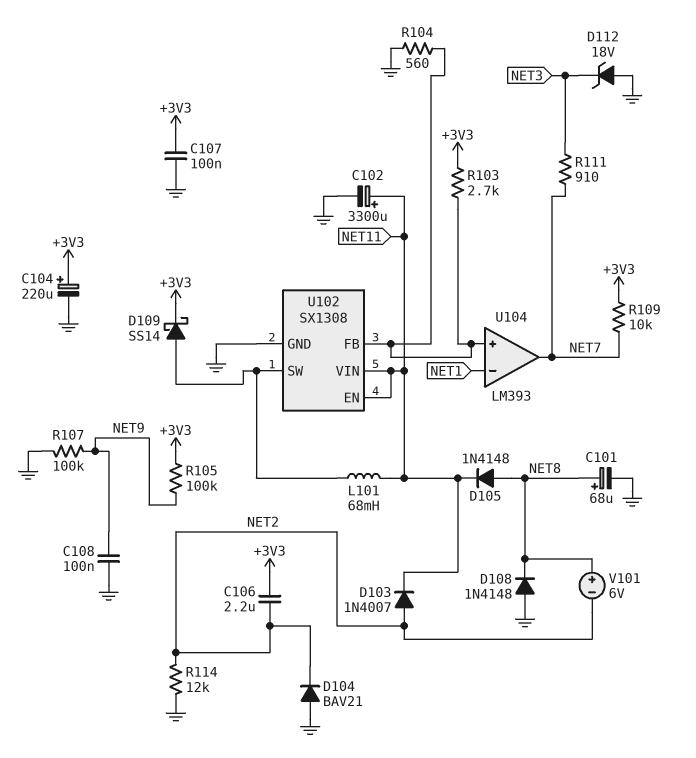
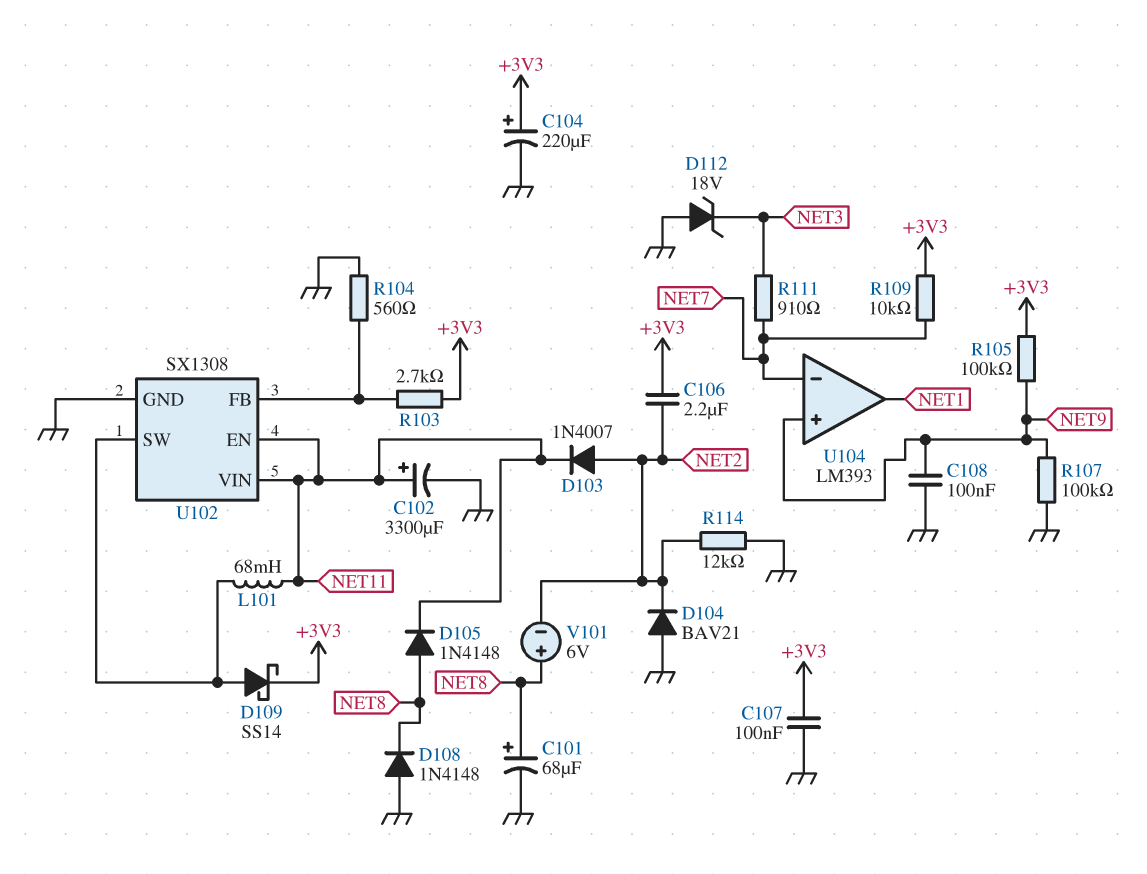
U104 pin in+: U102/FB -> NET9
U104 pin in-: NET1 -> NET7
U104 pin out: NET7 -> NET1

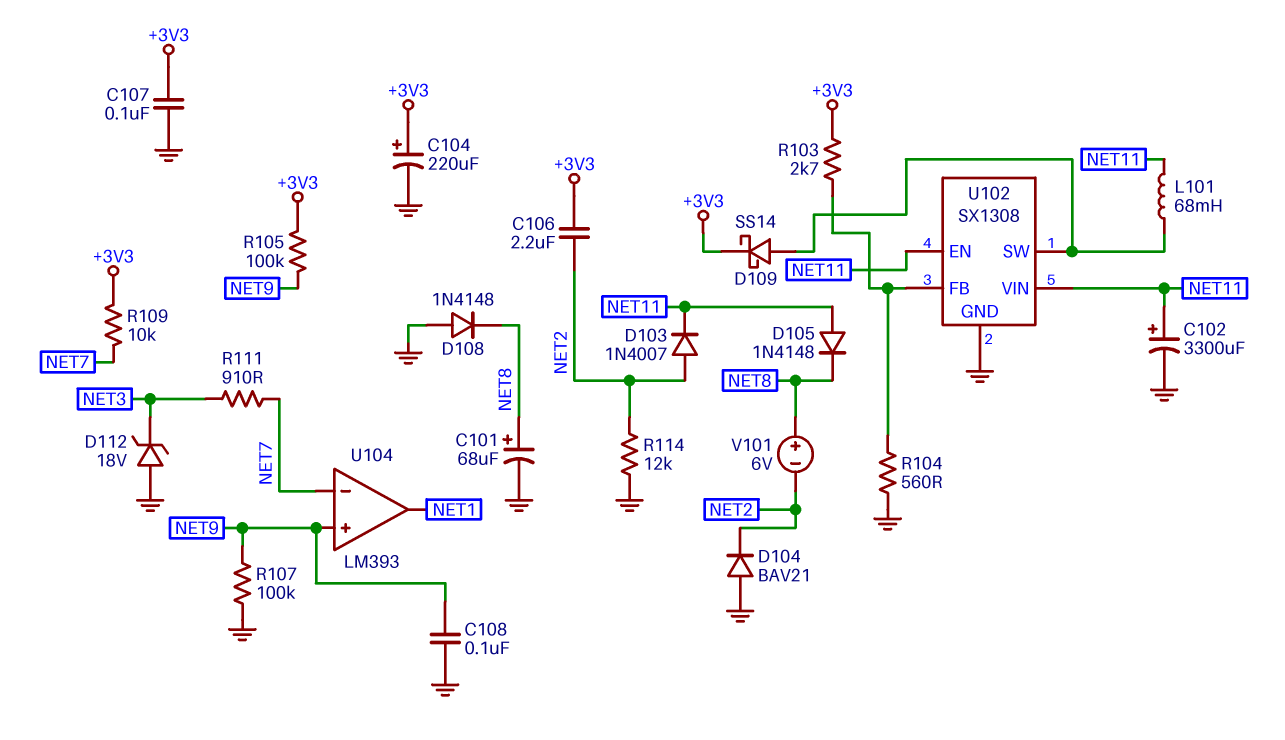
D105: diode 1N4148 (A NET8, K NET11) -> diode 1N4148 (A NET11, K NET8)

